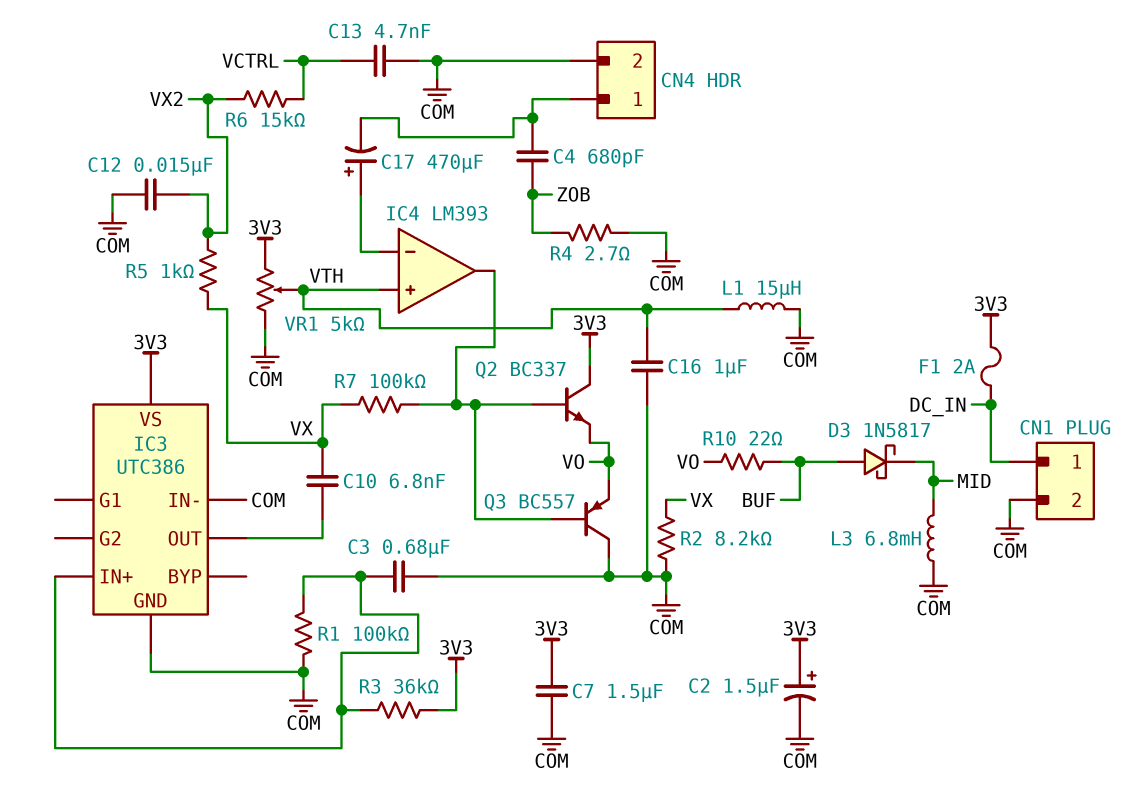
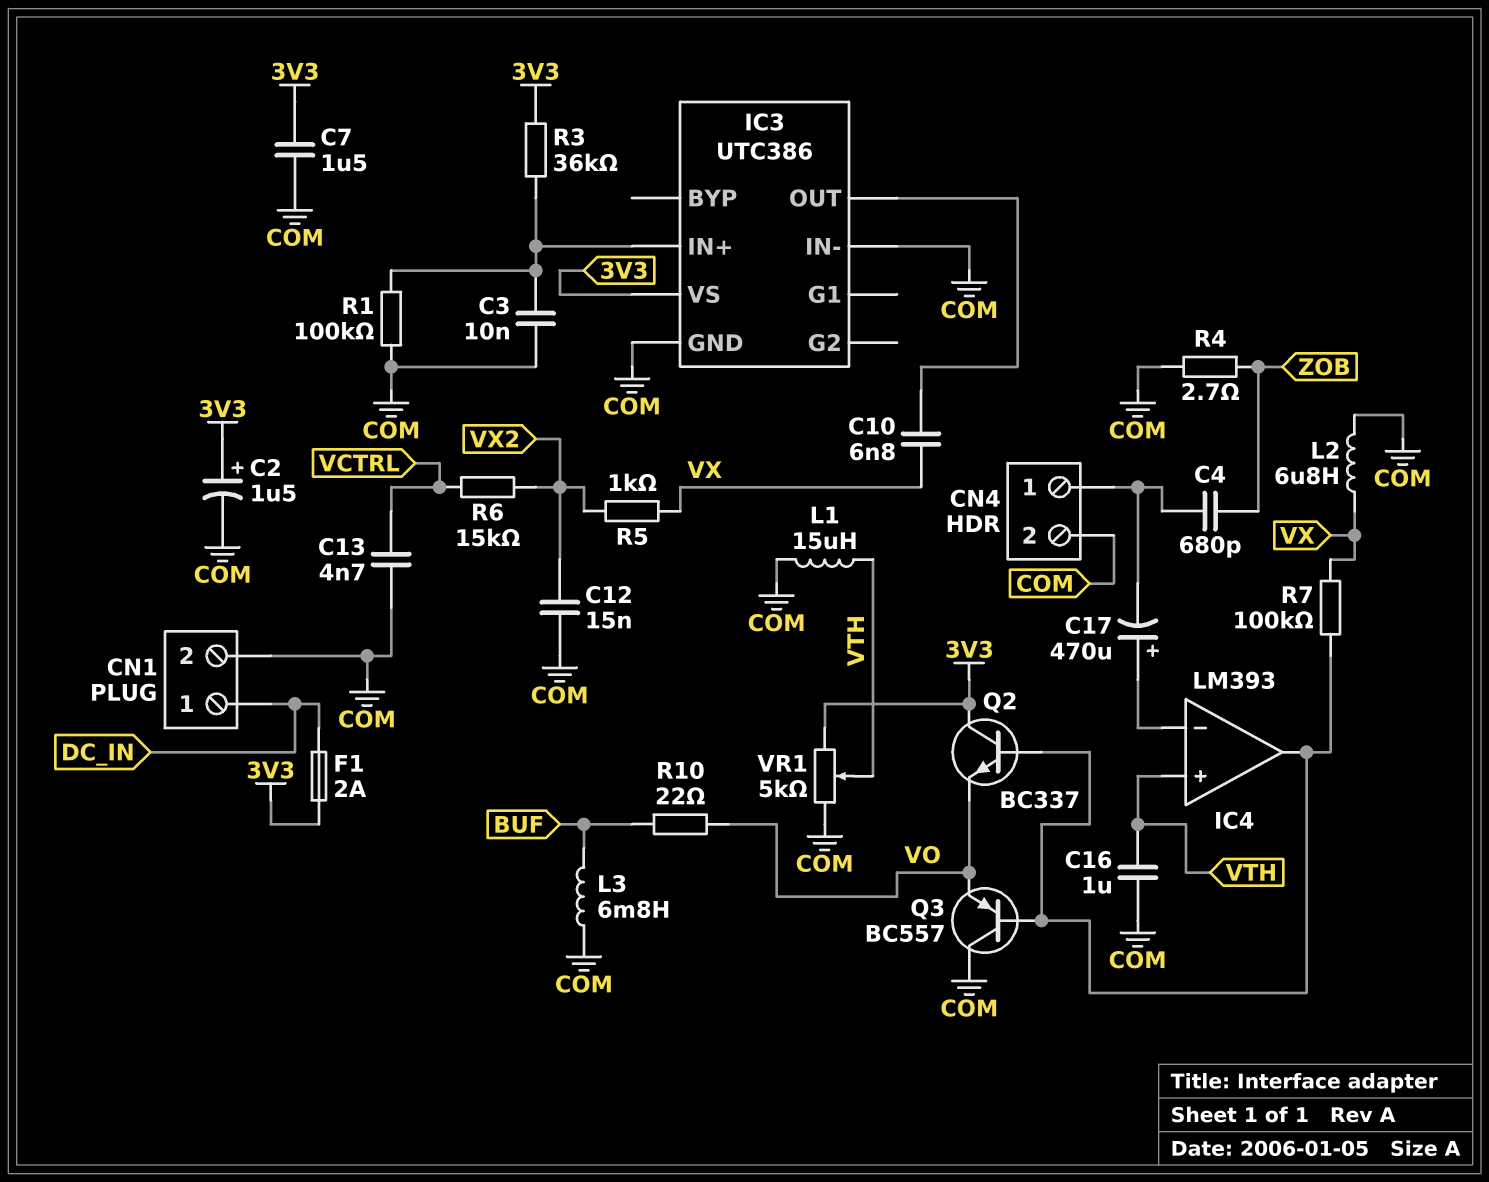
C3: 680nF (COM, IC3/IN+) -> 10nF (COM, IC3/IN+)
D3: schottky 1N5817 (A BUF, K MID) -> none
L2: none -> 6.8uH (COM, VX)
L3: 6.8mH (COM, MID) -> 6.8mH (BUF, COM)
R2: 8.2k (COM, VX) -> none

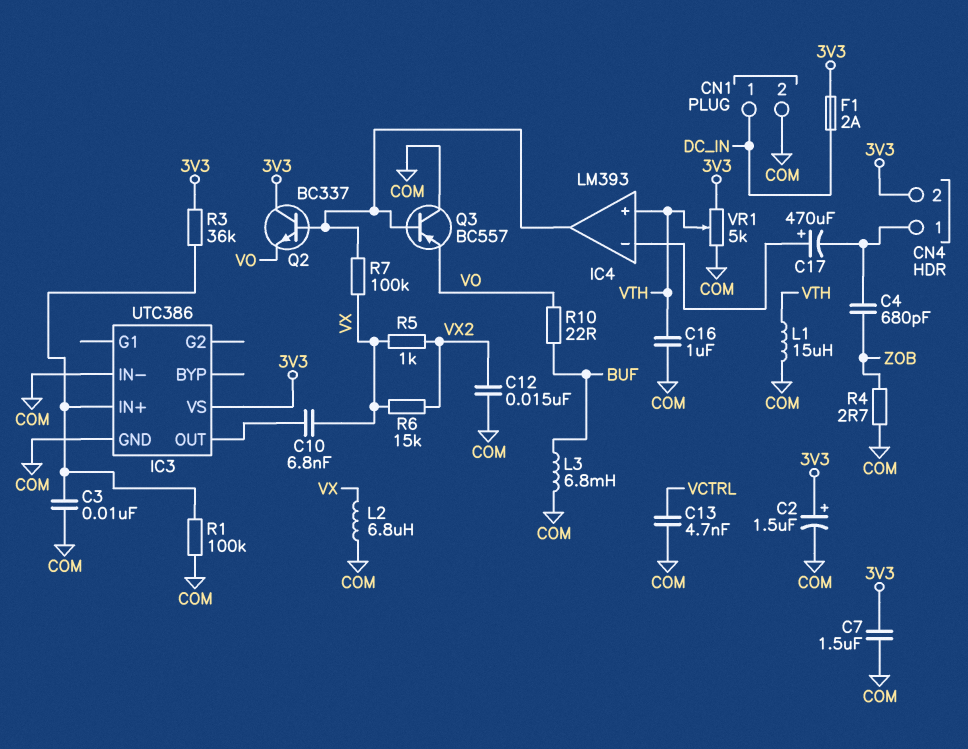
CN4 pin 2: COM -> 3V3
R6: 15k (VCTRL, VX2) -> 15k (VX, VX2)

